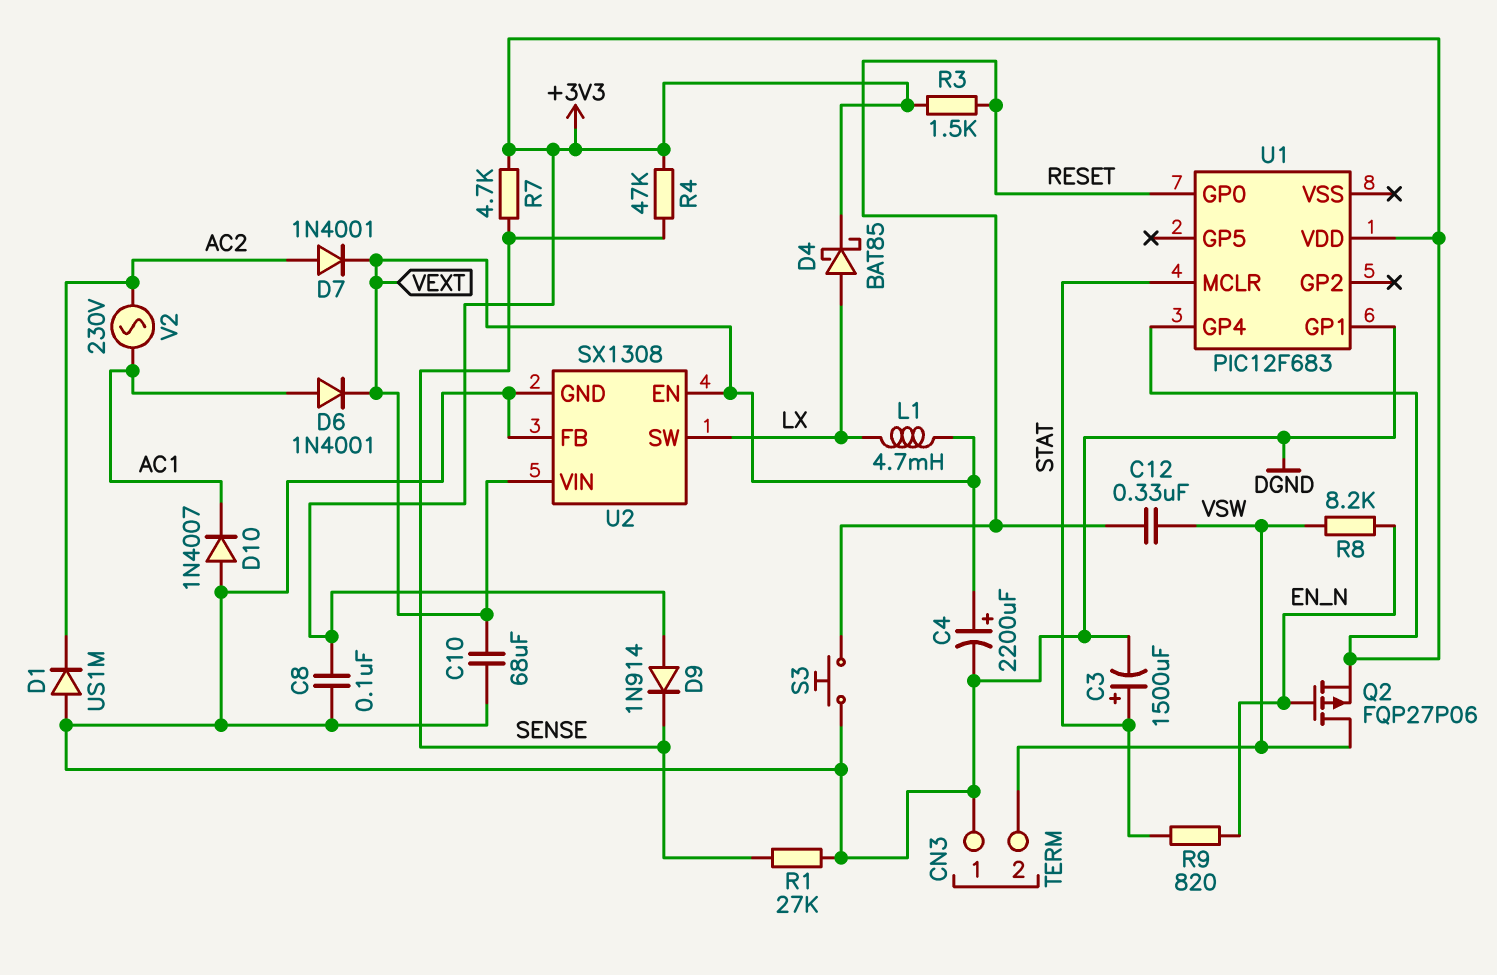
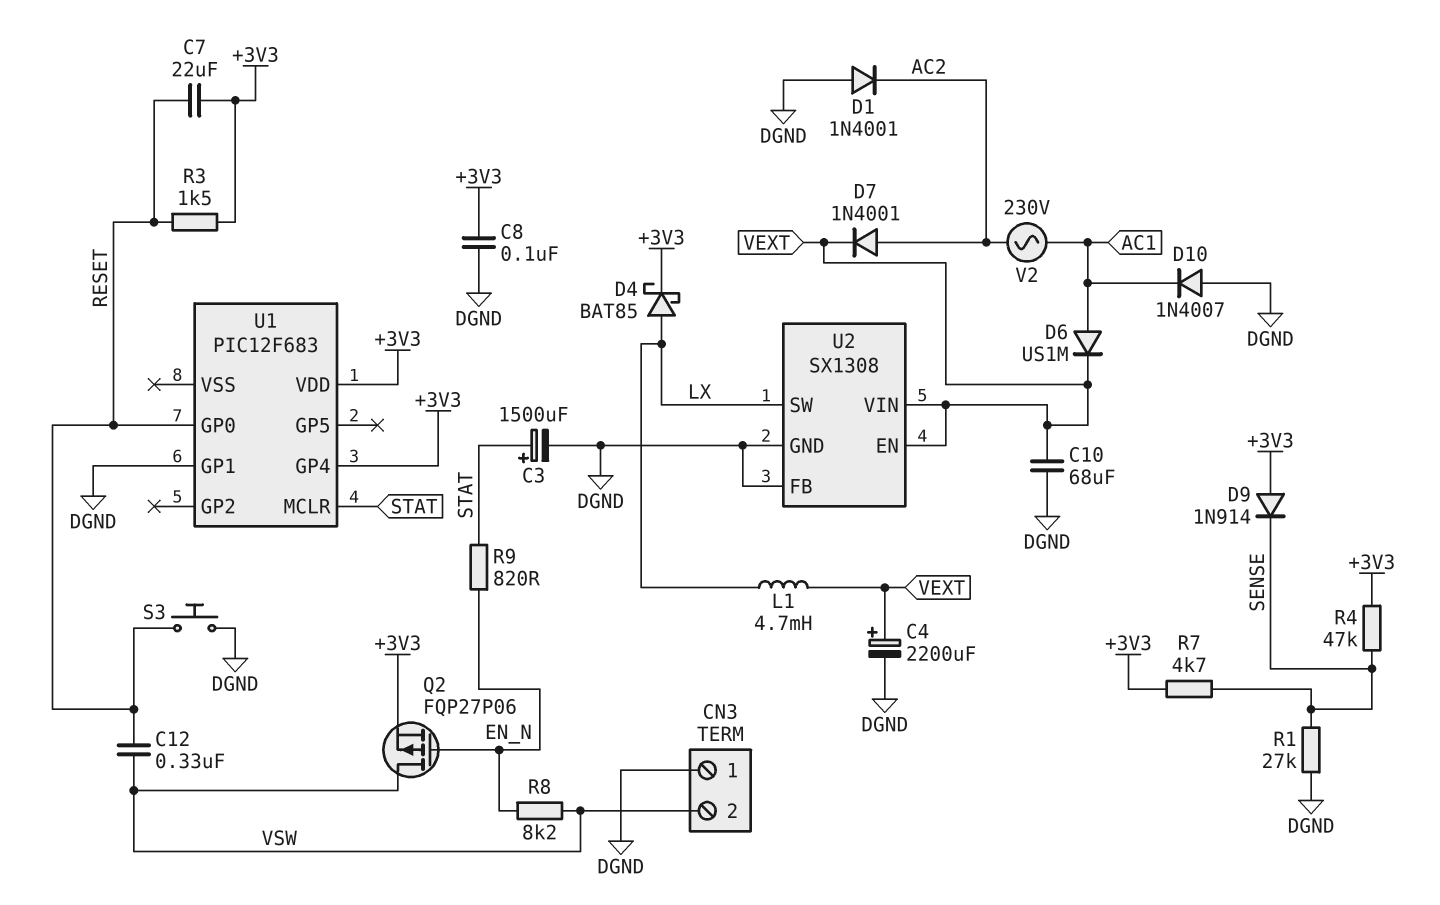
C7: none -> 22uF (+3V3, RESET)
D1: diode US1M (A DGND, K AC2) -> diode 1N4001 (A DGND, K AC2)
D6: diode 1N4001 (A AC1, K VEXT) -> diode US1M (A AC1, K VEXT)

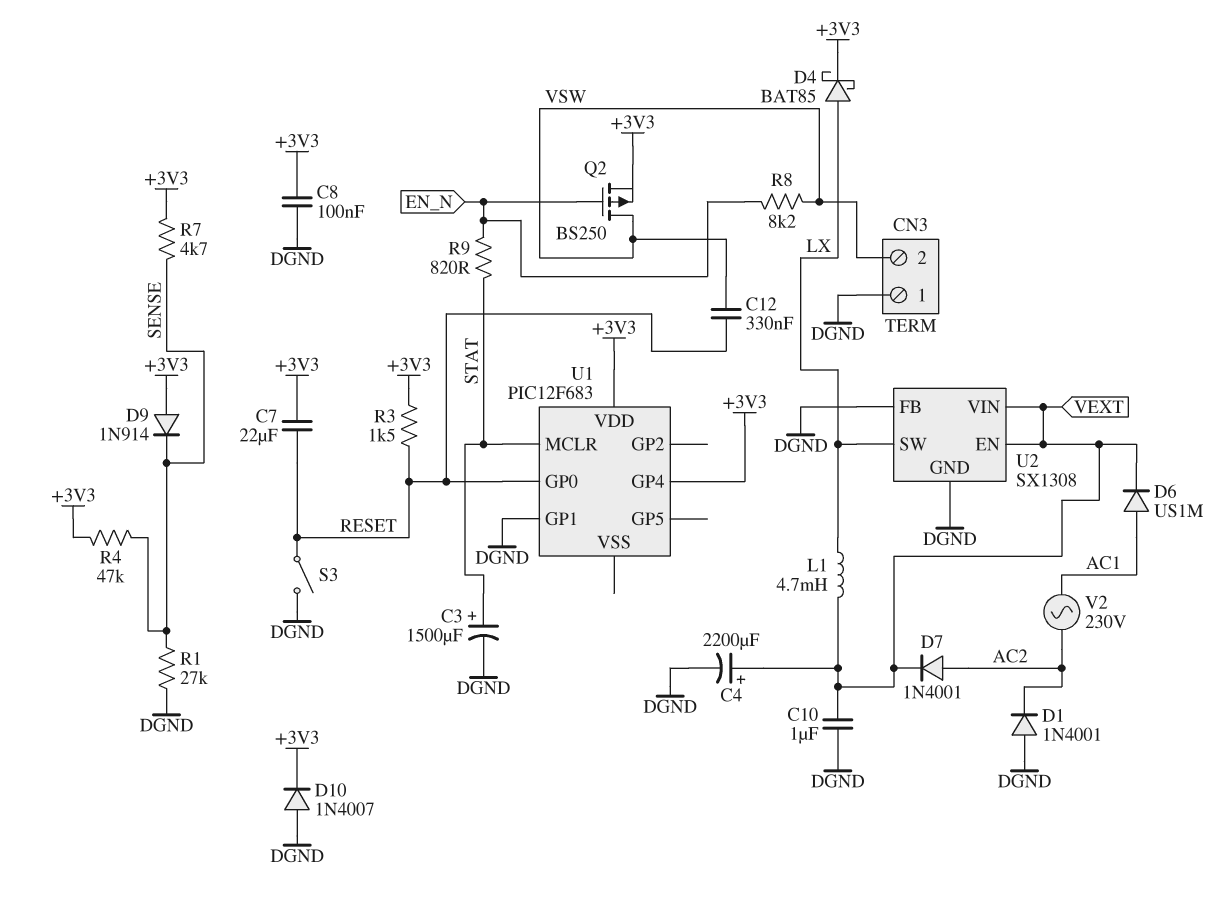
C10: 68uF (DGND, VEXT) -> 1uF (DGND, VEXT)
D10: diode 1N4007 (A DGND, K AC1) -> diode 1N4007 (A DGND, K +3V3)
Q2: PMOS FQP27P06 (G EN_N, D VSW, S +3V3) -> PMOS BS250 (G EN_N, D VSW, S +3V3)
S3: button (DGND, RESET) -> switch (DGND, RESET)

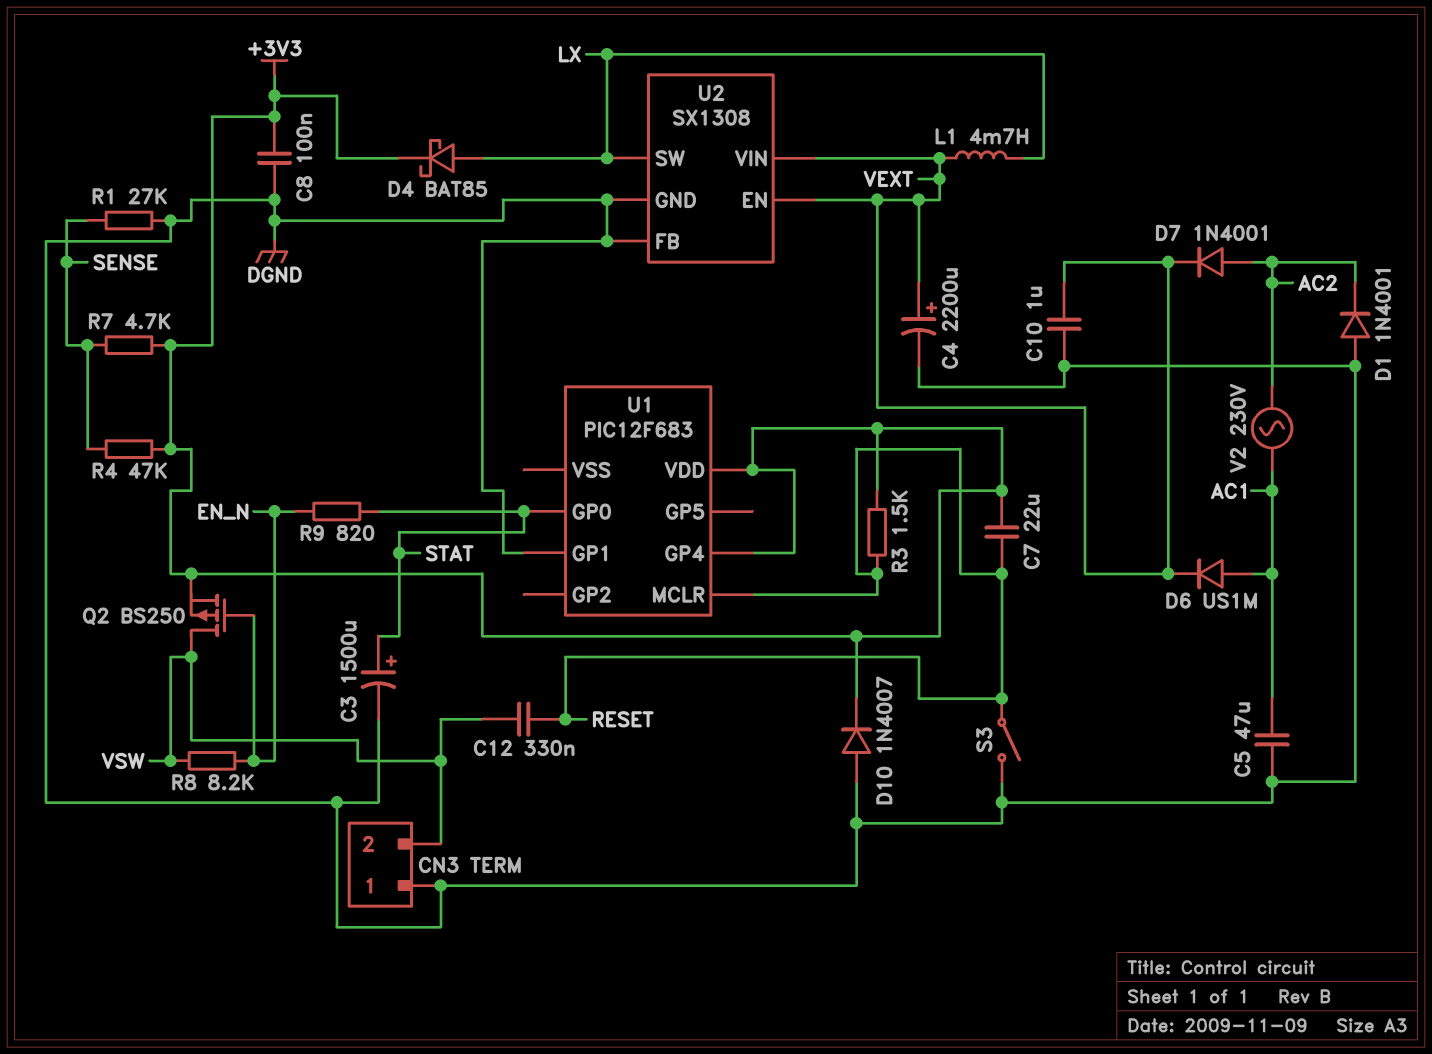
C5: none -> 47uF (AC1, DGND)
D9: diode 1N914 (A +3V3, K SENSE) -> none
U1 pin GP0: RESET -> STAT
U1 pin MCLR: STAT -> RESET

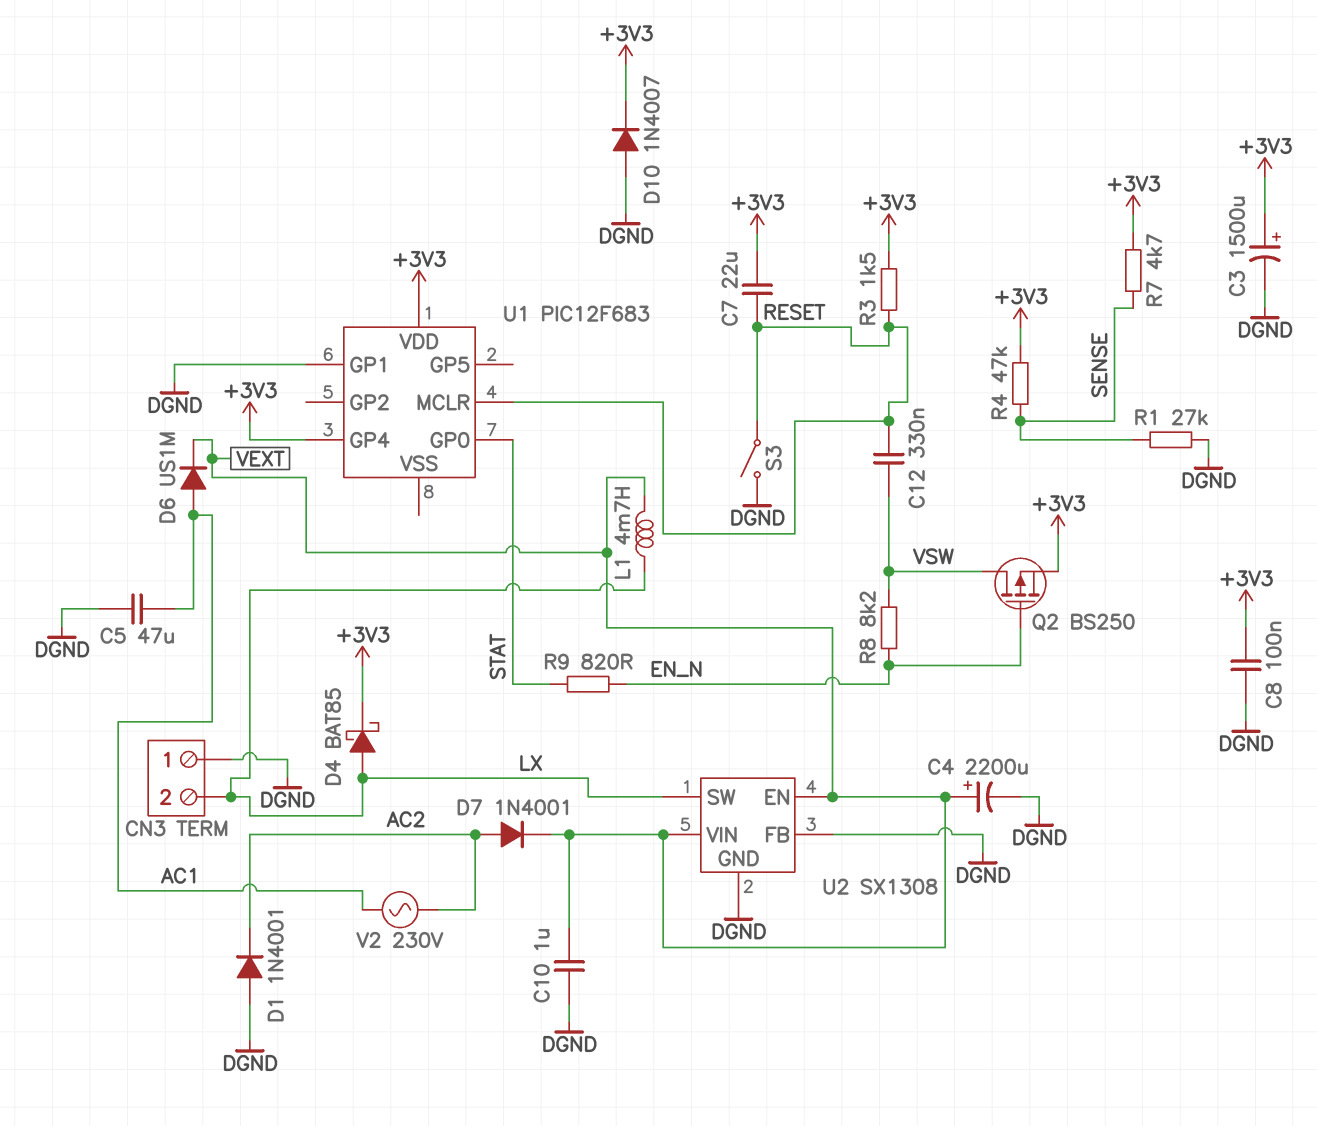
C3: 1500uF (plus STAT, minus DGND) -> 1500uF (plus +3V3, minus DGND)
CN3 pin 2: VSW -> LX

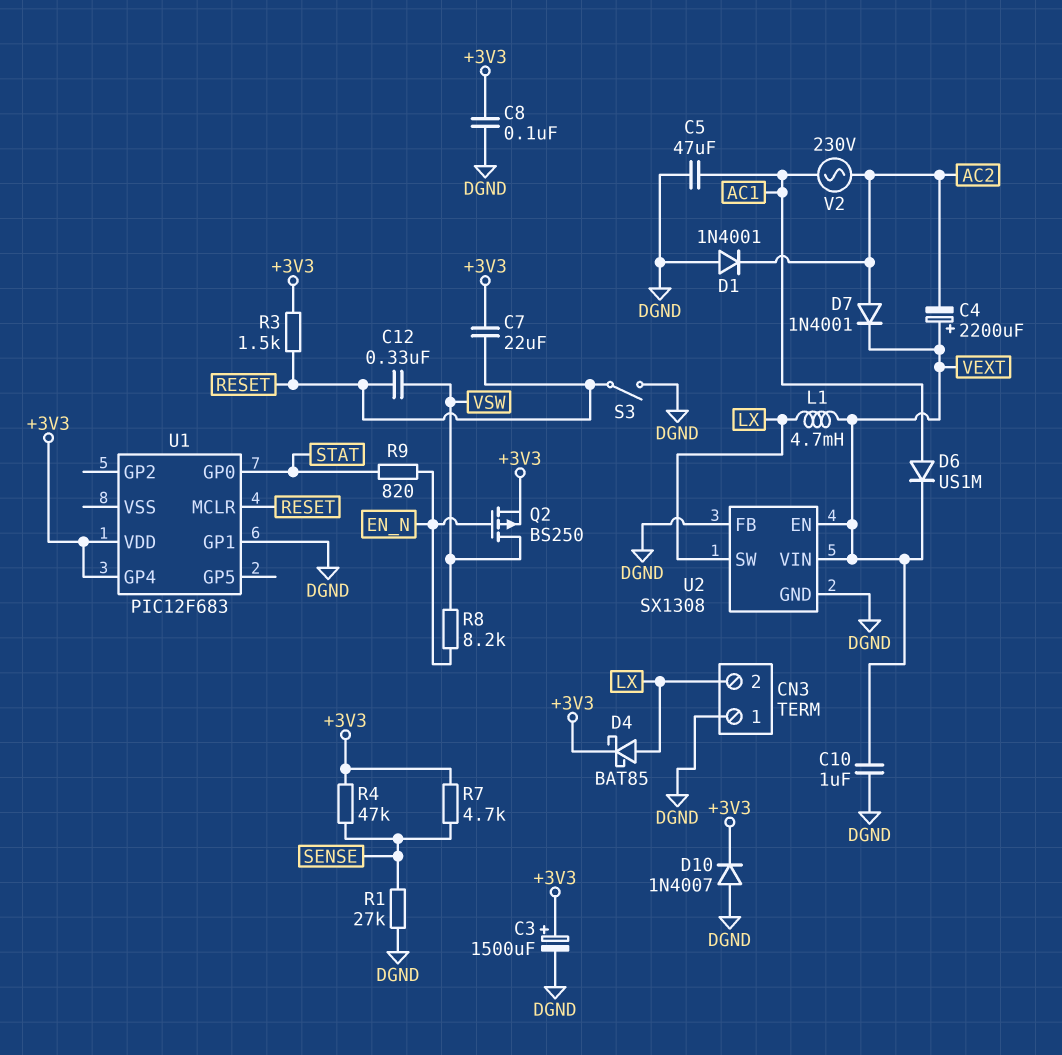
C4: 2200uF (plus VEXT, minus DGND) -> 2200uF (plus VEXT, minus AC2)

